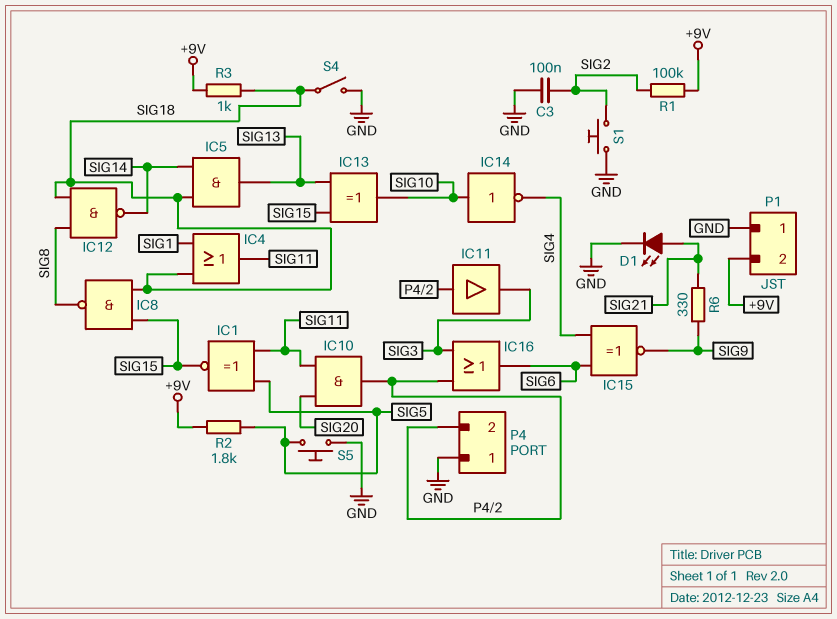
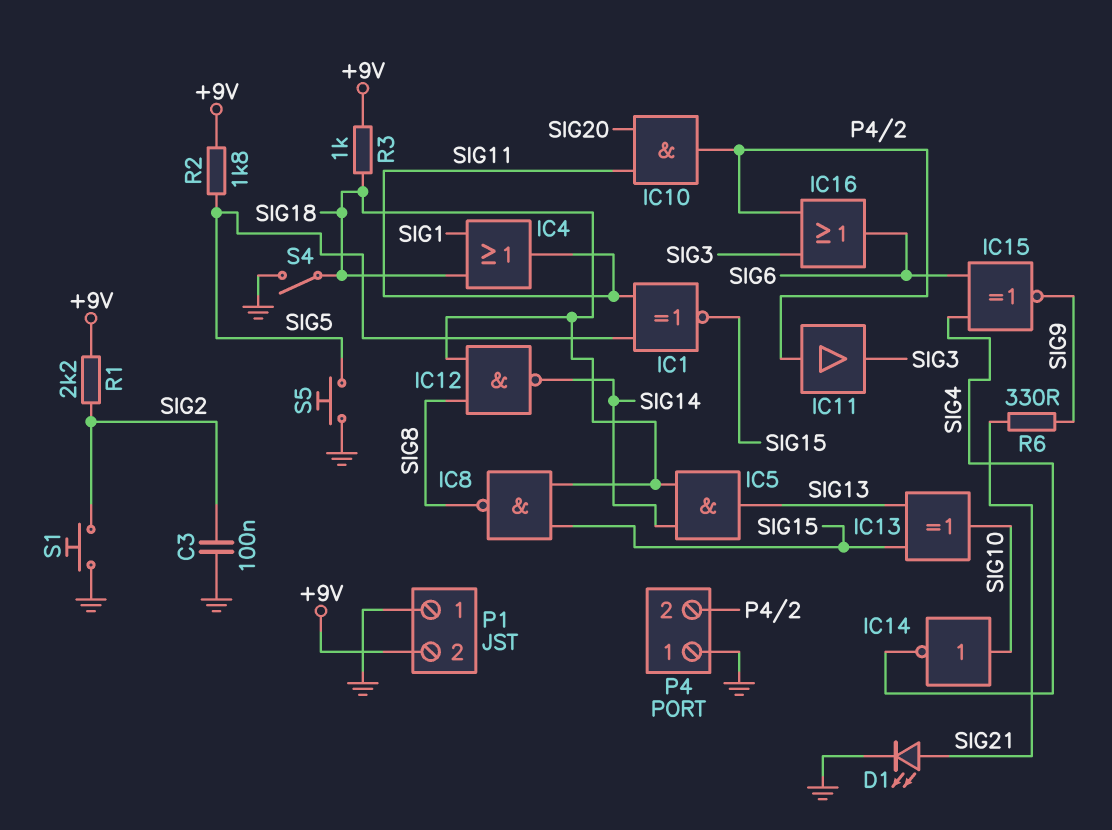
R1: 100k (+9V, SIG2) -> 2.2k (+9V, SIG2)

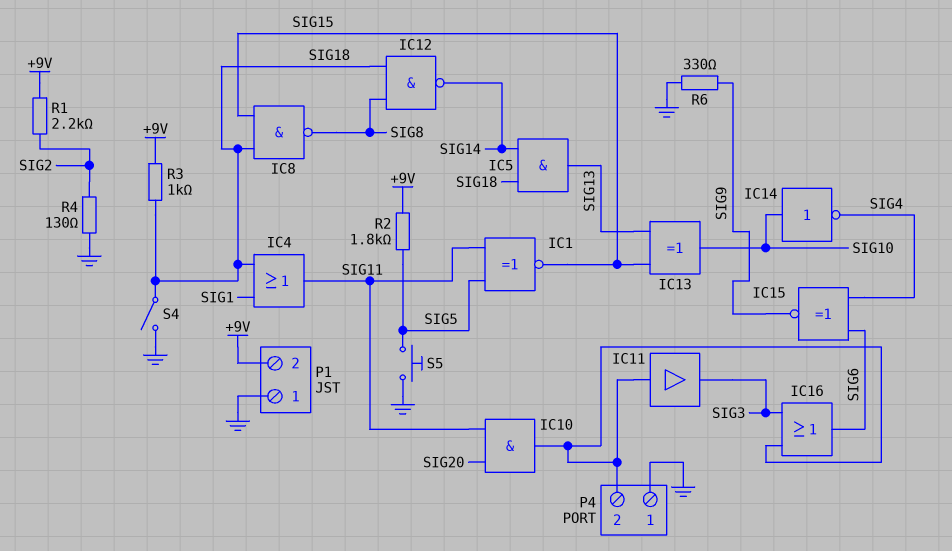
C3: 100nF (GND, SIG2) -> none
D1: LED (A SIG21, K GND) -> none
R4: none -> 130 (GND, SIG2)
R6: 330 (SIG9, SIG21) -> 330 (GND, SIG9)
S1: button (GND, SIG2) -> none

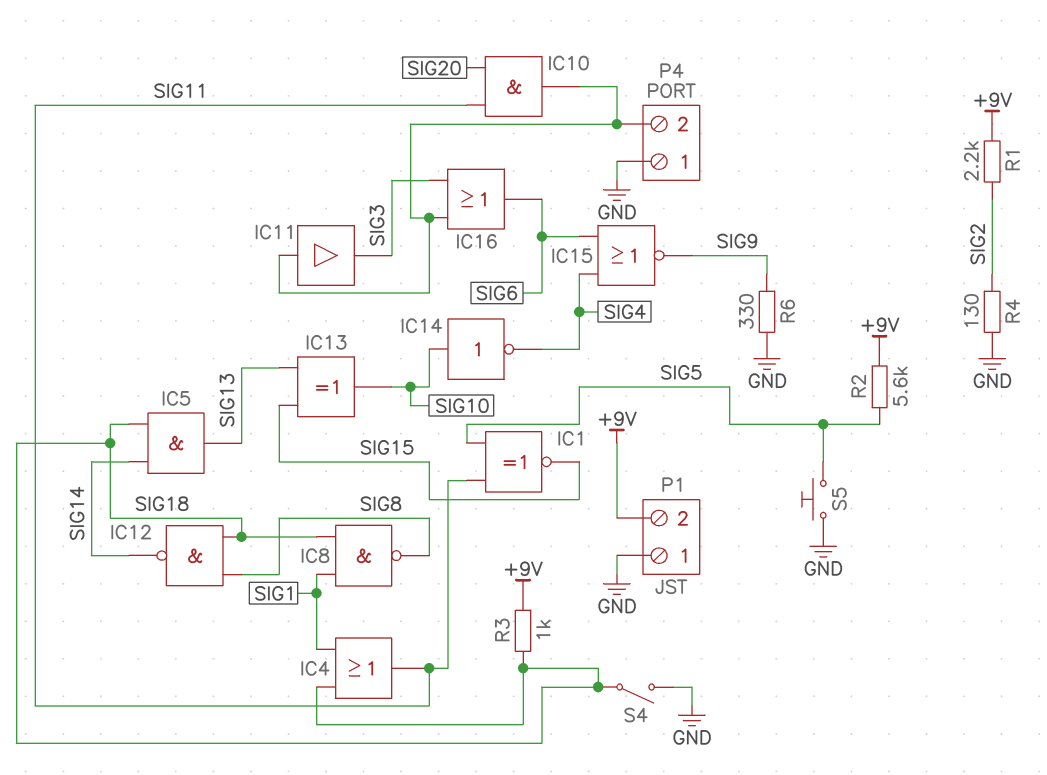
IC8: NAND (in SIG15, in SIG18, out SIG8) -> NAND (in SIG1, in SIG18, out SIG8)
IC15: XNOR (in SIG4, in SIG6, out SIG9) -> NOR (in SIG4, in SIG6, out SIG9)
R2: 1.8k (+9V, SIG5) -> 5.6k (+9V, SIG5)

